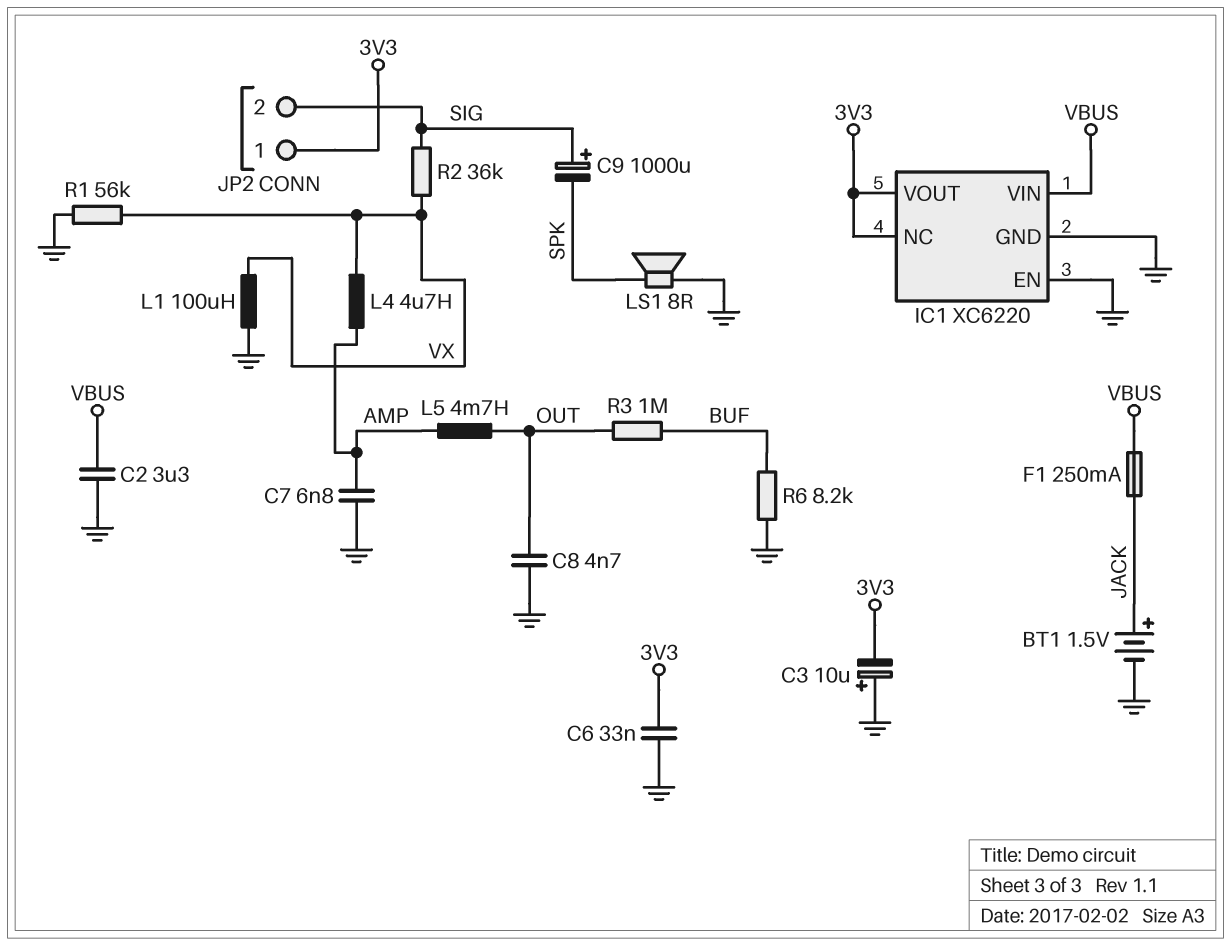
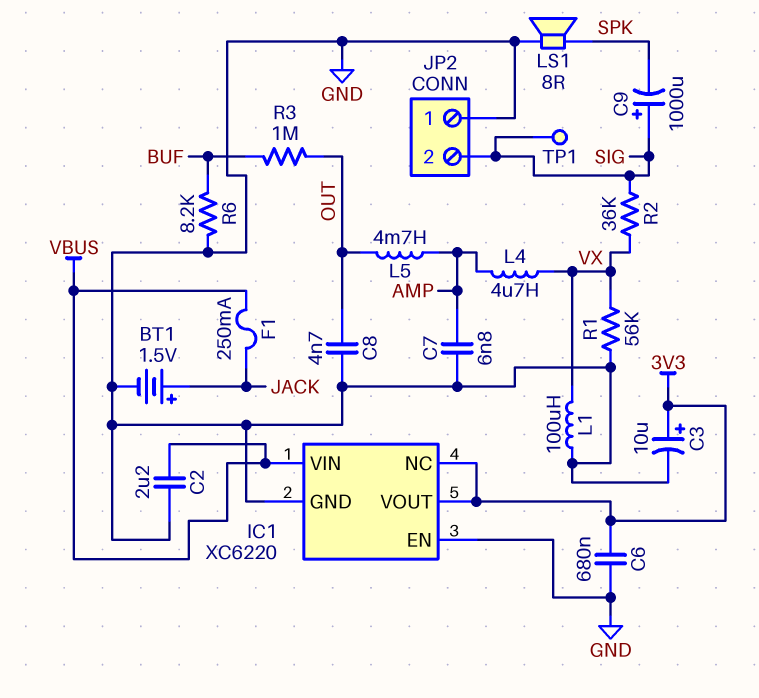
C2: 3.3uF (GND, VBUS) -> 2.2uF (GND, VBUS)
C3: 10uF (plus GND, minus 3V3) -> 10uF (plus 3V3, minus GND)
C6: 33nF (3V3, GND) -> 680nF (3V3, GND)
JP2 pin 1: 3V3 -> GND
TP1: none -> test point (SIG)

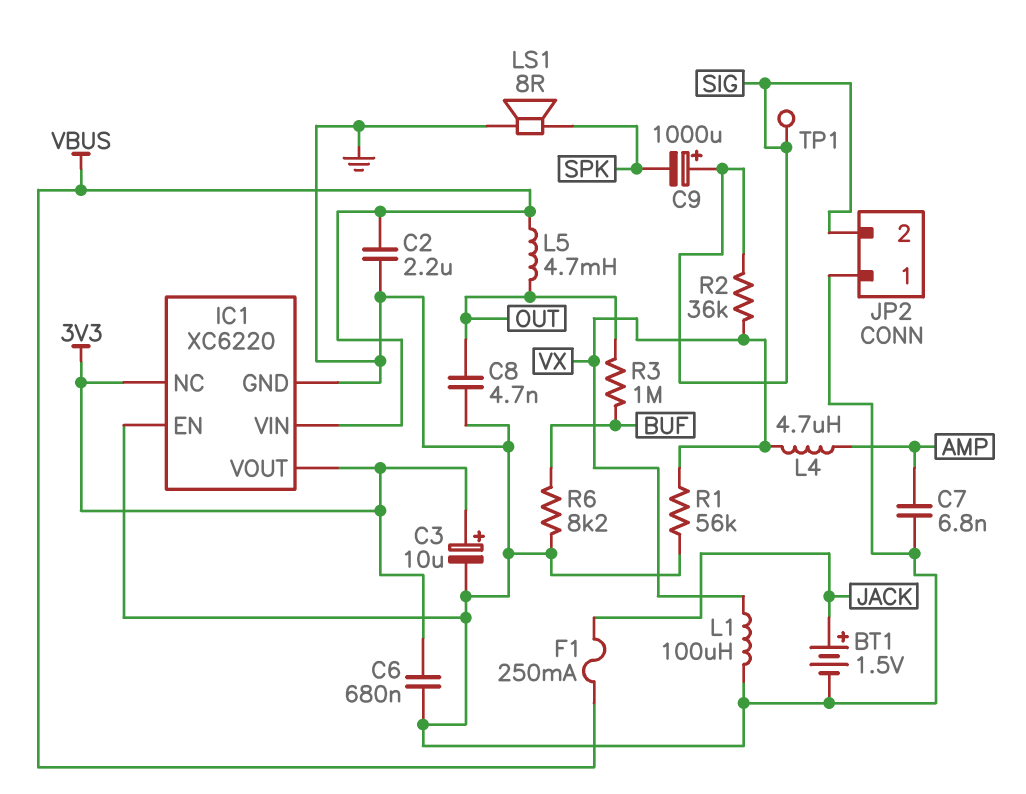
L5: 4.7mH (AMP, OUT) -> 4.7mH (OUT, VBUS)

